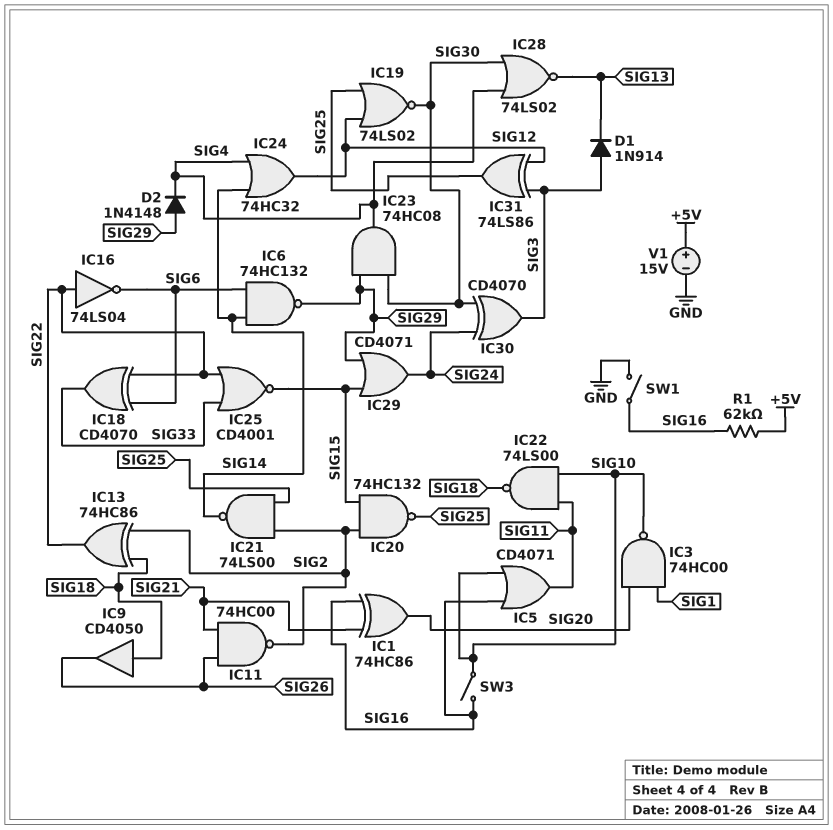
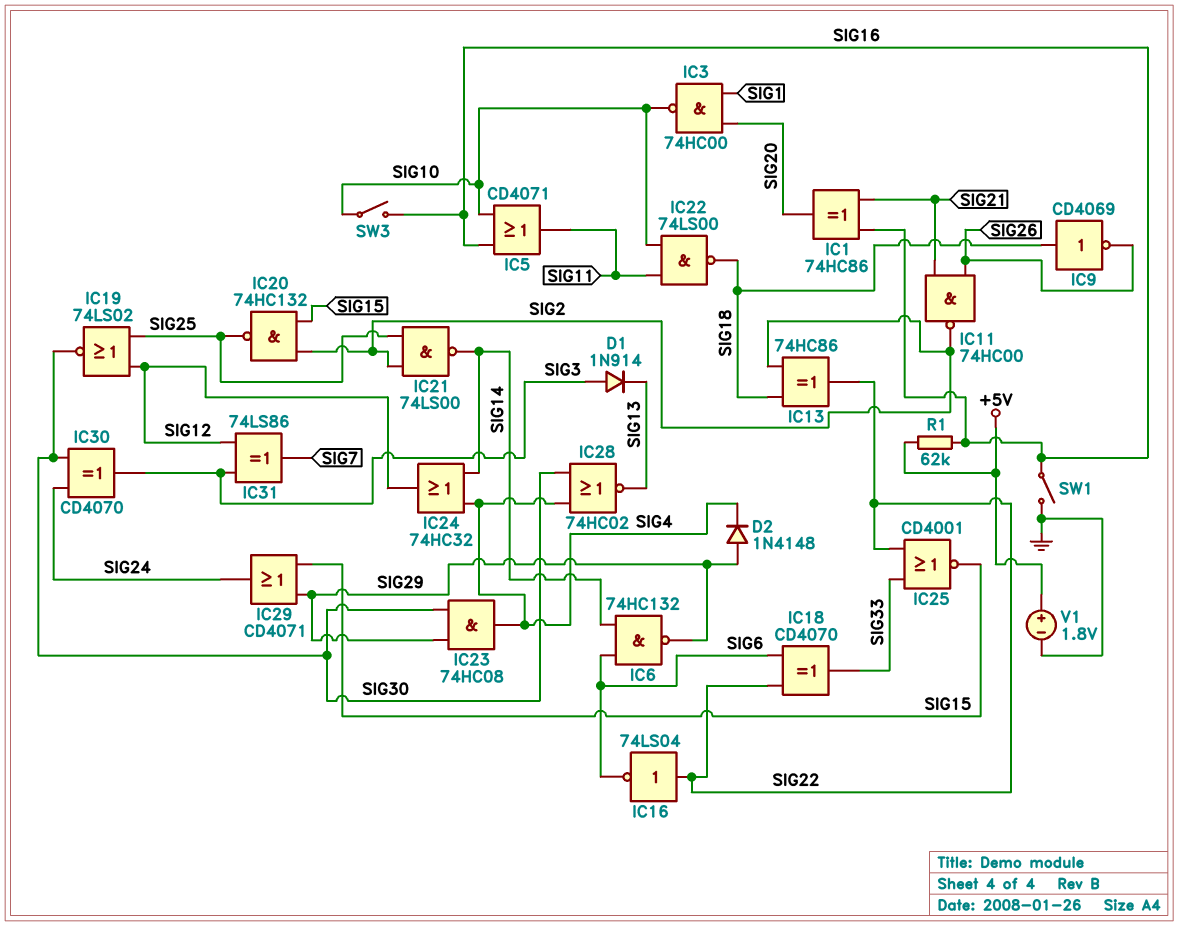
IC9: buffer CD4050 (in SIG18, out SIG26) -> NOT CD4069 (in SIG18, out SIG26)
IC28: NOR 74LS02 (in SIG4, in SIG30, out SIG13) -> NOR 74HC02 (in SIG4, in SIG30, out SIG13)
IC31: XOR 74LS86 (in SIG3, in SIG12, out SIG25) -> XOR 74LS86 (in SIG3, in SIG12, out SIG7)
V1: 15V (plus +5V, minus GND) -> 1.8V (plus +5V, minus GND)

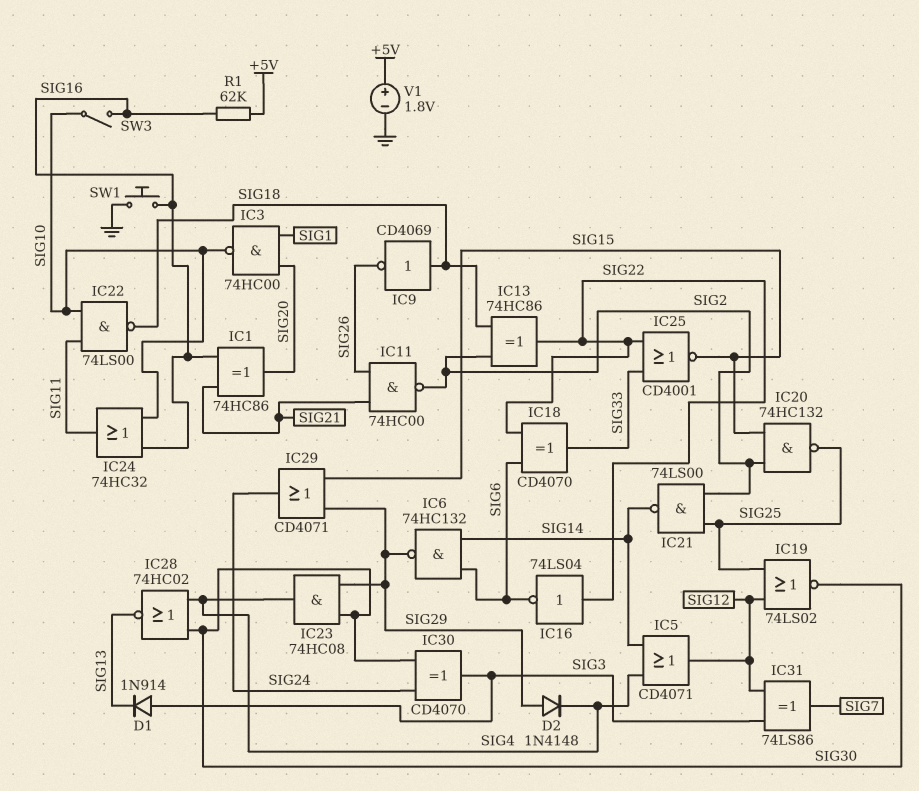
IC5: OR CD4071 (in SIG10, in SIG16, out SIG11) -> OR CD4071 (in SIG4, in SIG14, out SIG12)
IC24: OR 74HC32 (in SIG4, in SIG14, out SIG12) -> OR 74HC32 (in SIG10, in SIG16, out SIG11)
SW1: switch (GND, SIG16) -> button (GND, SIG16)

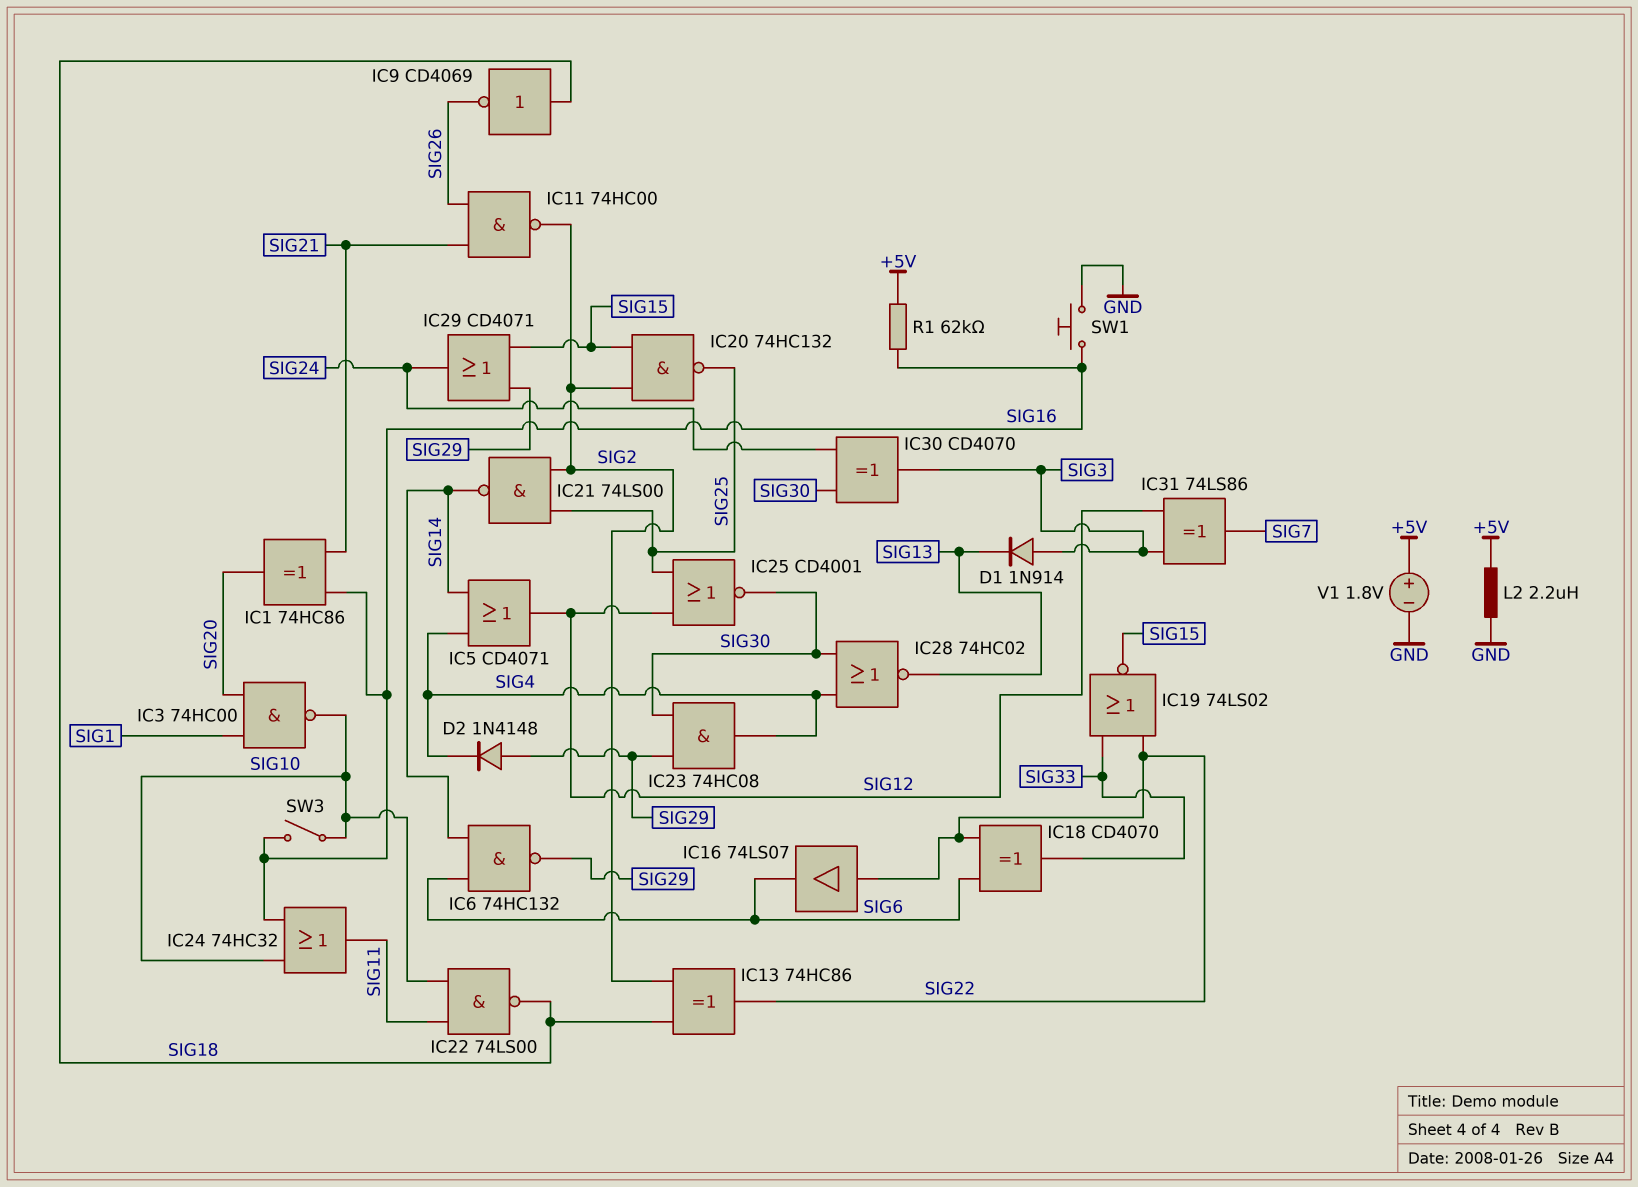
IC16: NOT 74LS04 (in SIG22, out SIG6) -> buffer 74LS07 (in SIG22, out SIG6)
IC19: NOR 74LS02 (in SIG12, in SIG25, out SIG30) -> NOR 74LS02 (in SIG22, in SIG33, out SIG15)
IC25: NOR CD4001 (in SIG22, in SIG33, out SIG15) -> NOR CD4001 (in SIG12, in SIG25, out SIG30)
L2: none -> 2.2uH (+5V, GND)

